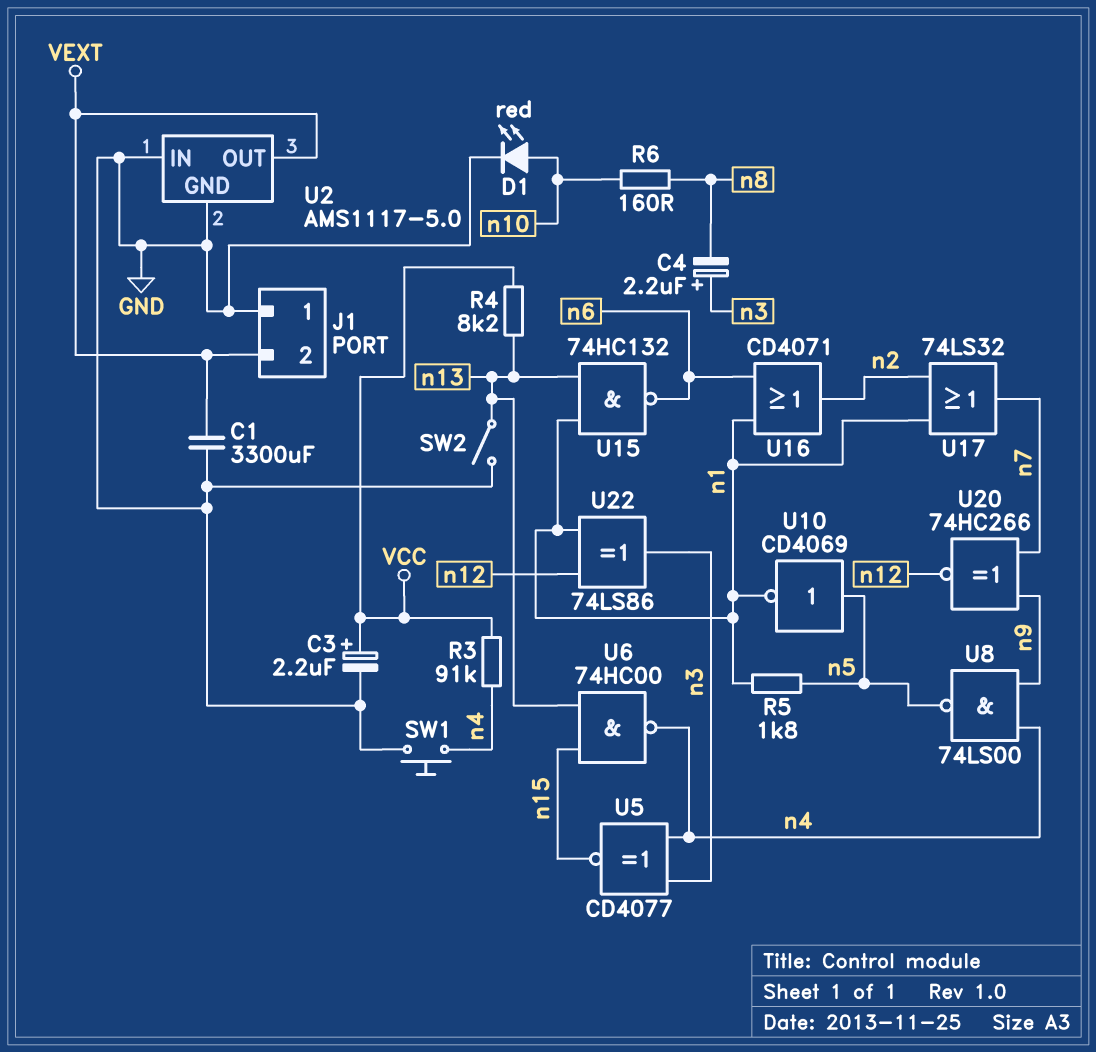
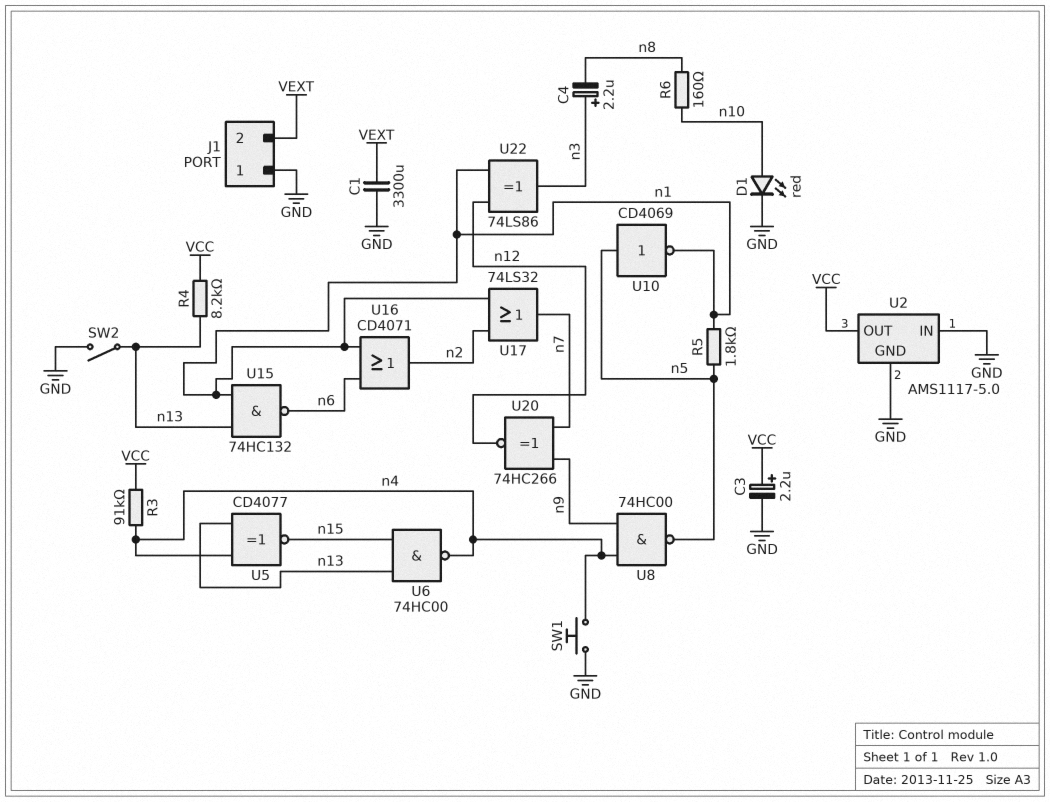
U2 pin OUT: VEXT -> VCC
U5: XNOR CD4077 (in n3, in n4, out n15) -> XNOR CD4077 (in n4, in n13, out n15)
U8: NAND 74LS00 (in n4, in n9, out n5) -> NAND 74HC00 (in n4, in n9, out n5)

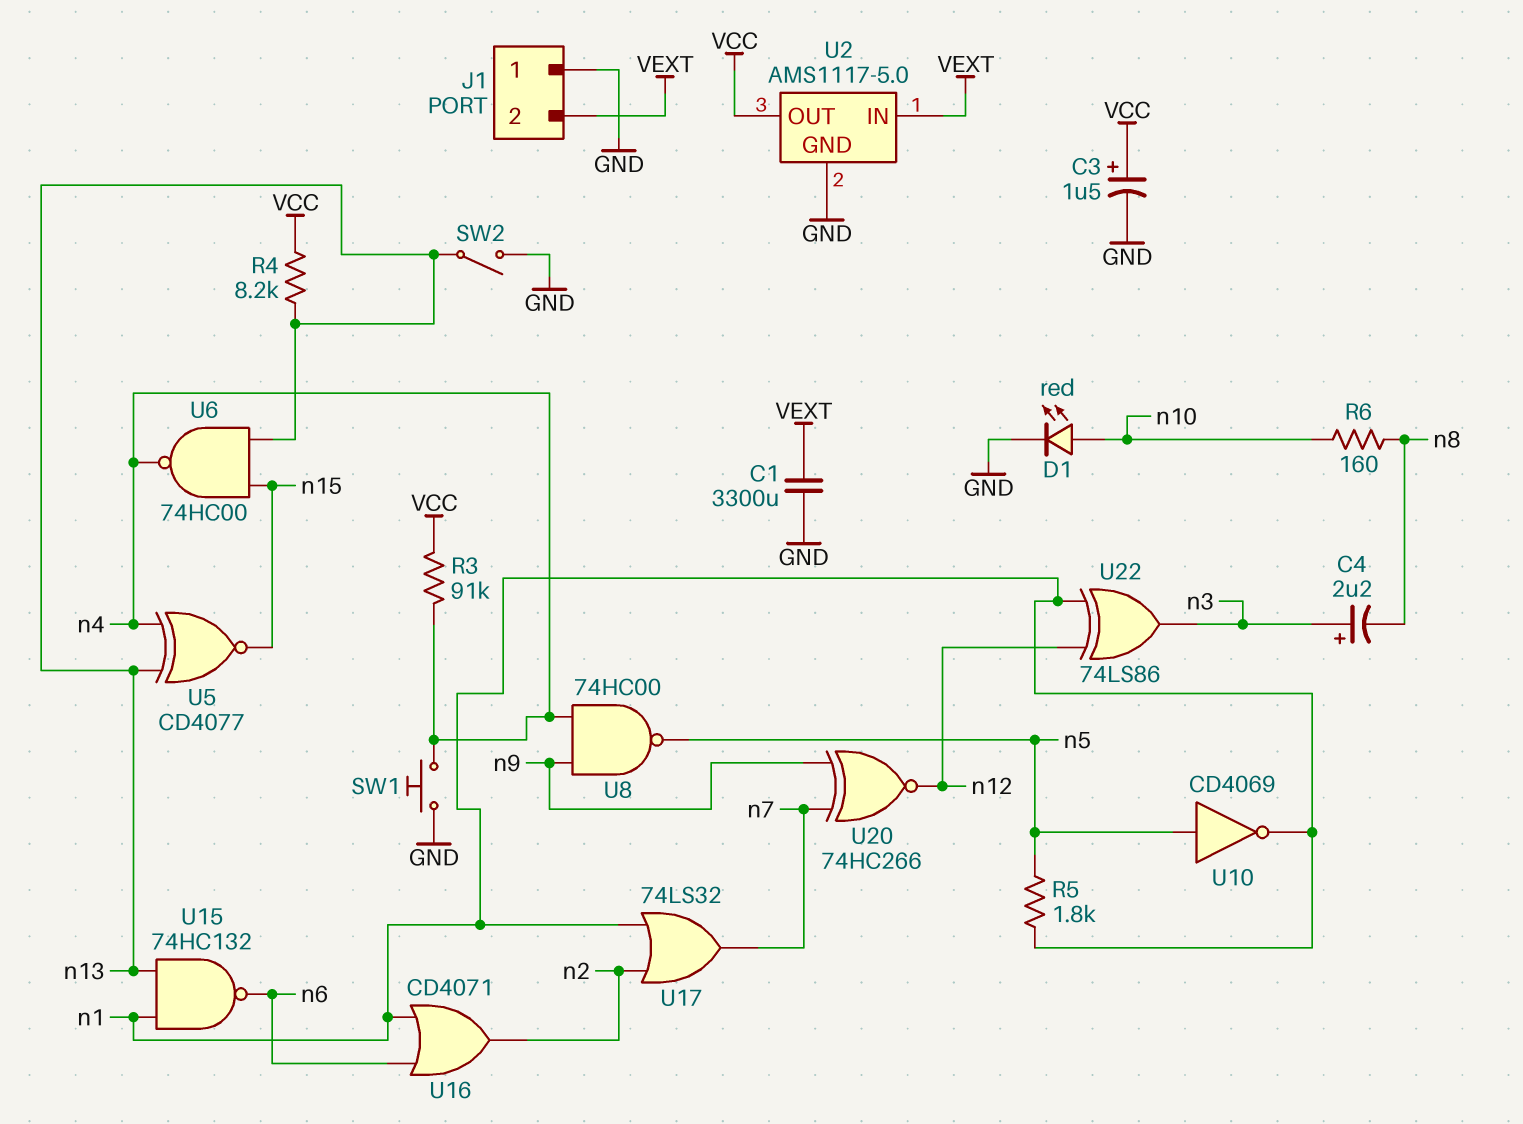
C3: 2.2uF (plus VCC, minus GND) -> 1.5uF (plus VCC, minus GND)
U2 pin IN: GND -> VEXT

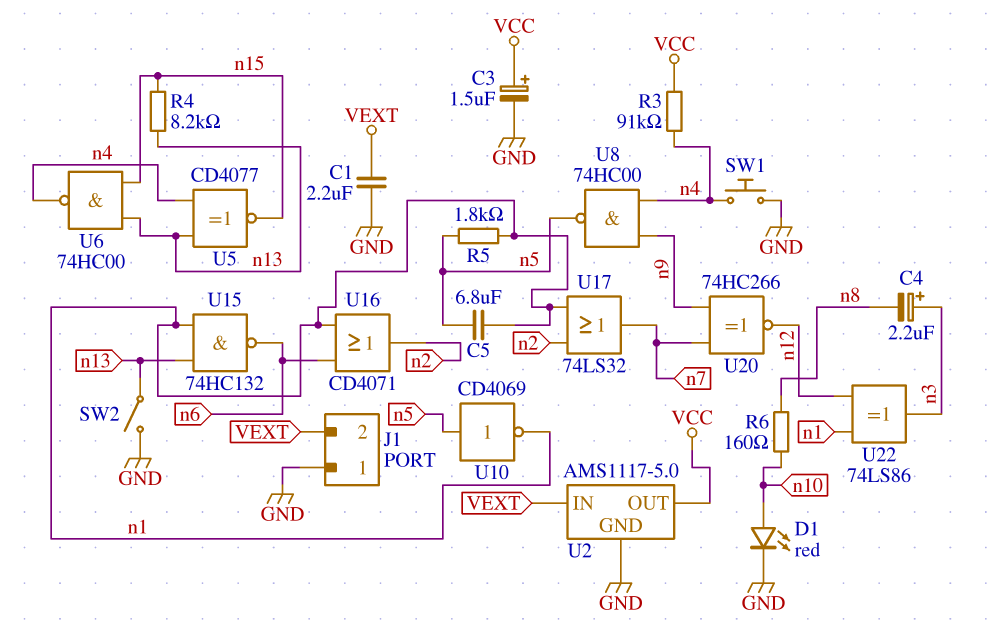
C1: 3300uF (GND, VEXT) -> 2.2uF (GND, VEXT)
C5: none -> 6.8uF (n1, n5)
R4: 8.2k (VCC, n13) -> 8.2k (n13, n15)

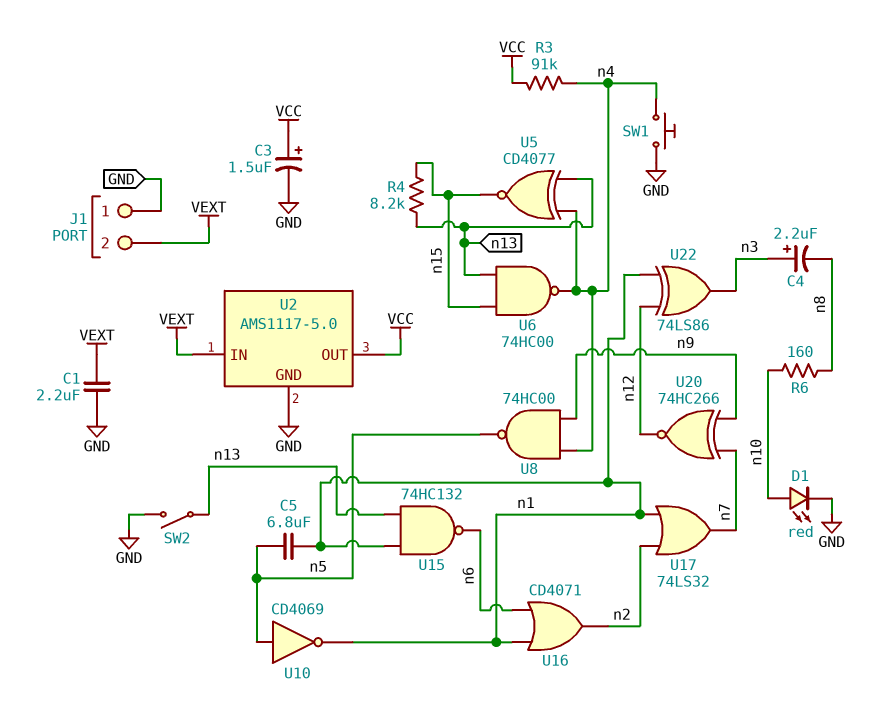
R5: 1.8k (n1, n5) -> none

